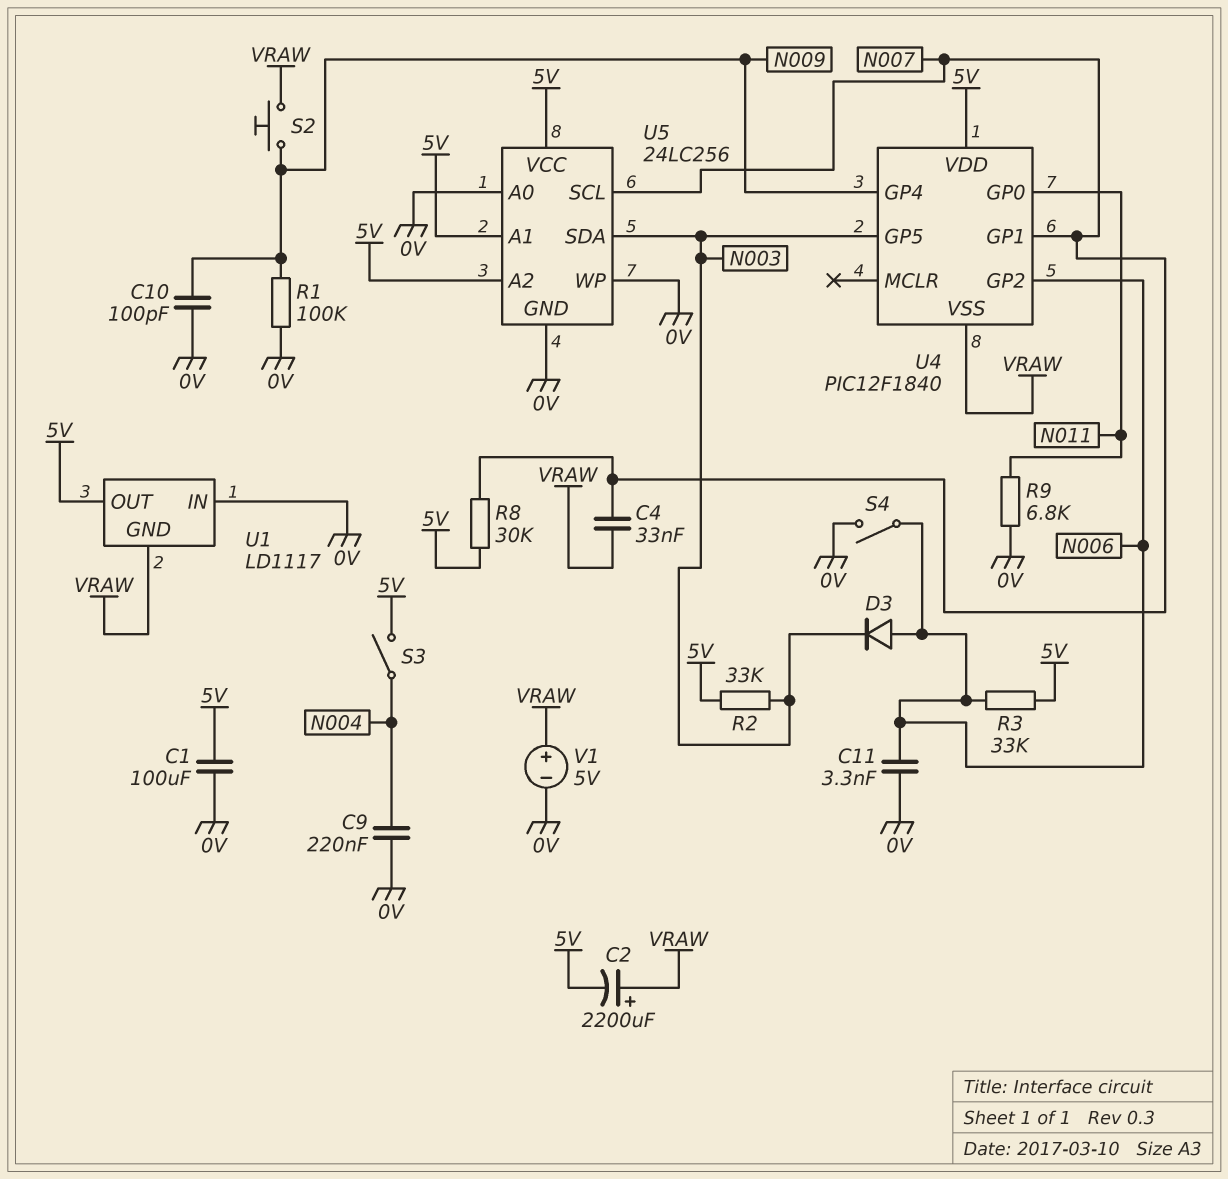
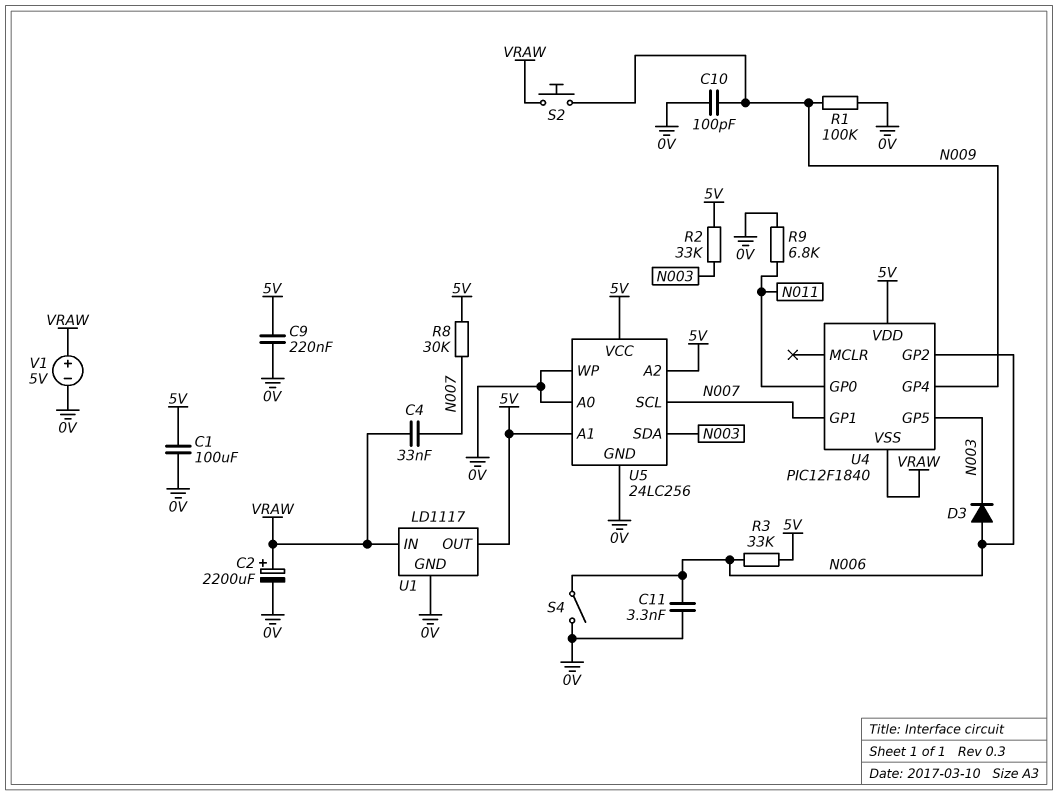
C2: 2200uF (plus VRAW, minus 5V) -> 2200uF (plus VRAW, minus 0V)
C9: 220nF (0V, N004) -> 220nF (0V, 5V)
S3: switch (5V, N004) -> none
U1 pin GND: VRAW -> 0V
U1 pin IN: 0V -> VRAW

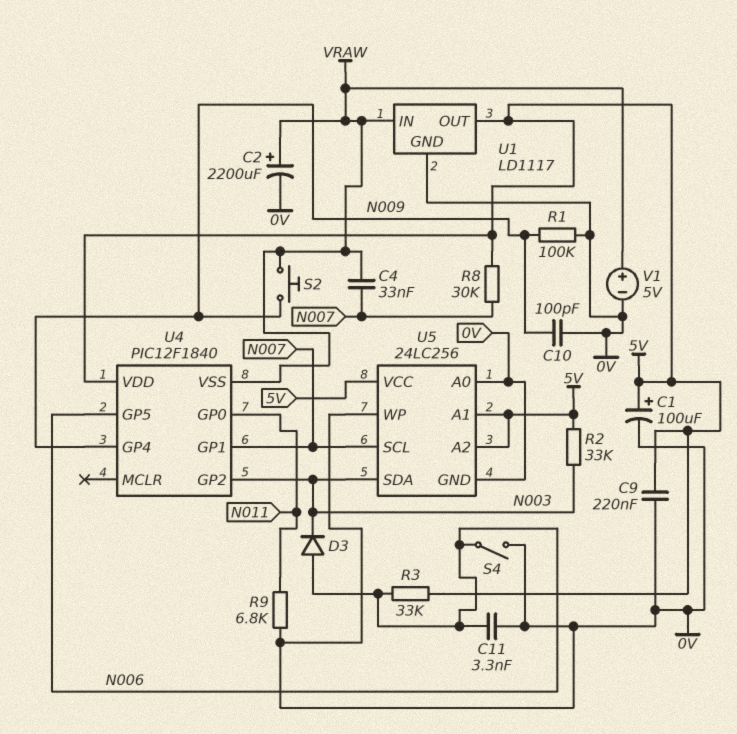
C1: 100uF (0V, 5V) -> 100uF (plus 5V, minus 0V)
U4 pin GP2: N006 -> N003
U4 pin GP5: N003 -> N006

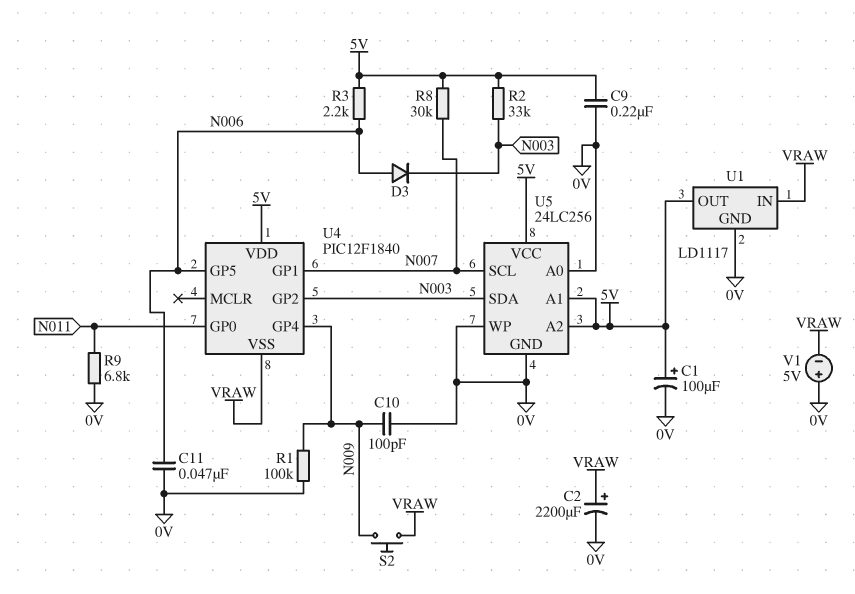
C4: 33nF (N007, VRAW) -> none
C11: 3.3nF (0V, N006) -> 47nF (0V, N006)
R3: 33k (5V, N006) -> 2.2k (5V, N006)
S4: switch (0V, N006) -> none
V1: 5V (plus VRAW, minus 0V) -> 5V (plus 0V, minus VRAW)

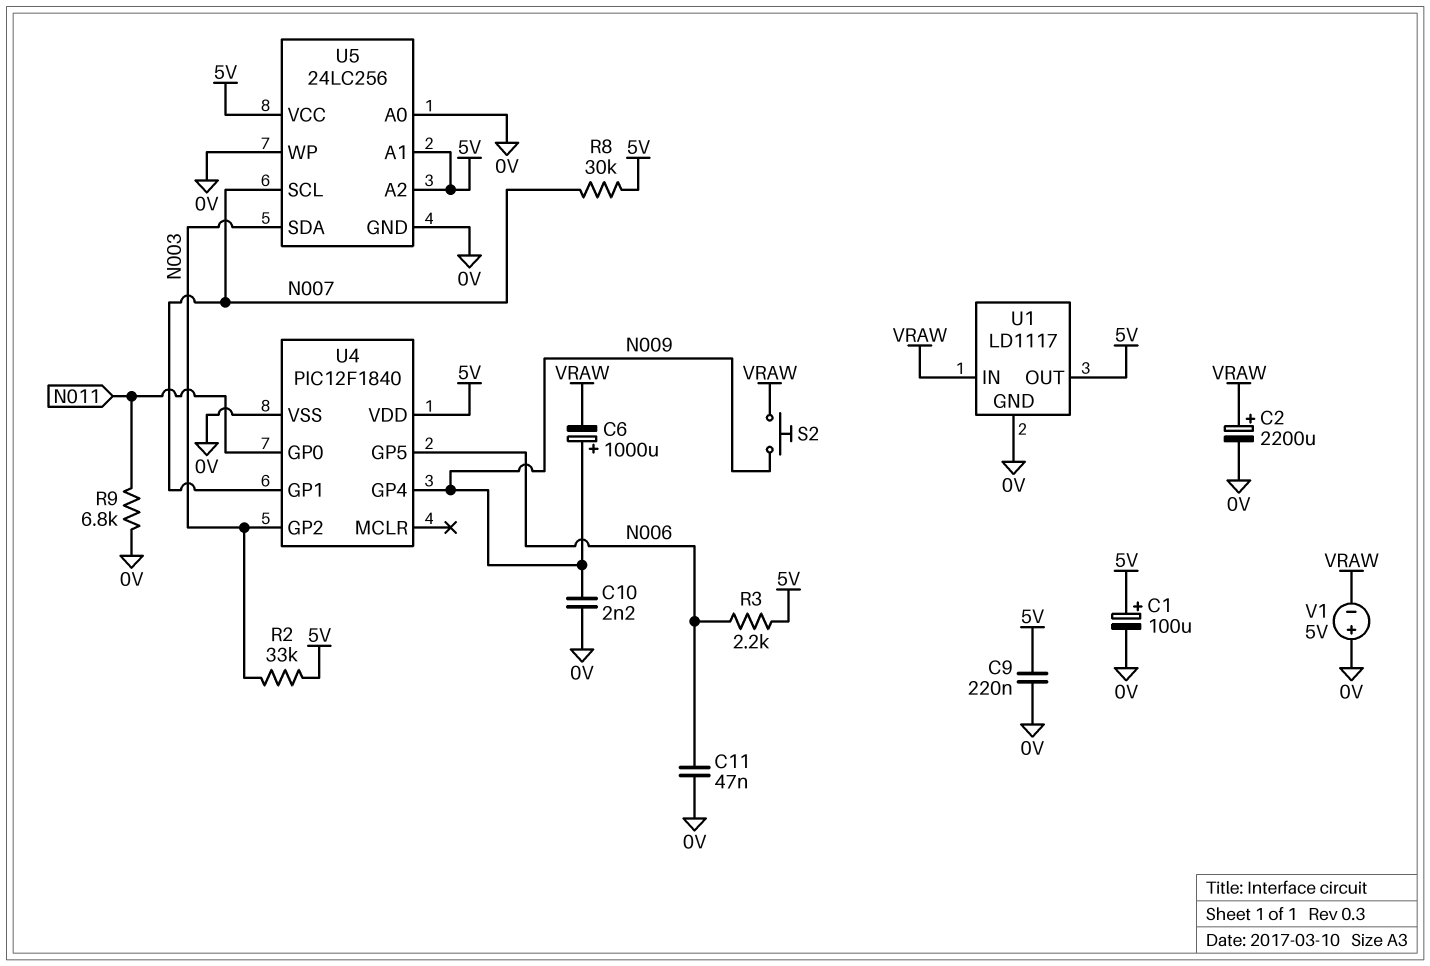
C6: none -> 1000uF (plus N009, minus VRAW)
C10: 100pF (0V, N009) -> 2.2nF (0V, N009)
D3: diode (A N006, K N003) -> none
R1: 100k (0V, N009) -> none
U4 pin VSS: VRAW -> 0V

